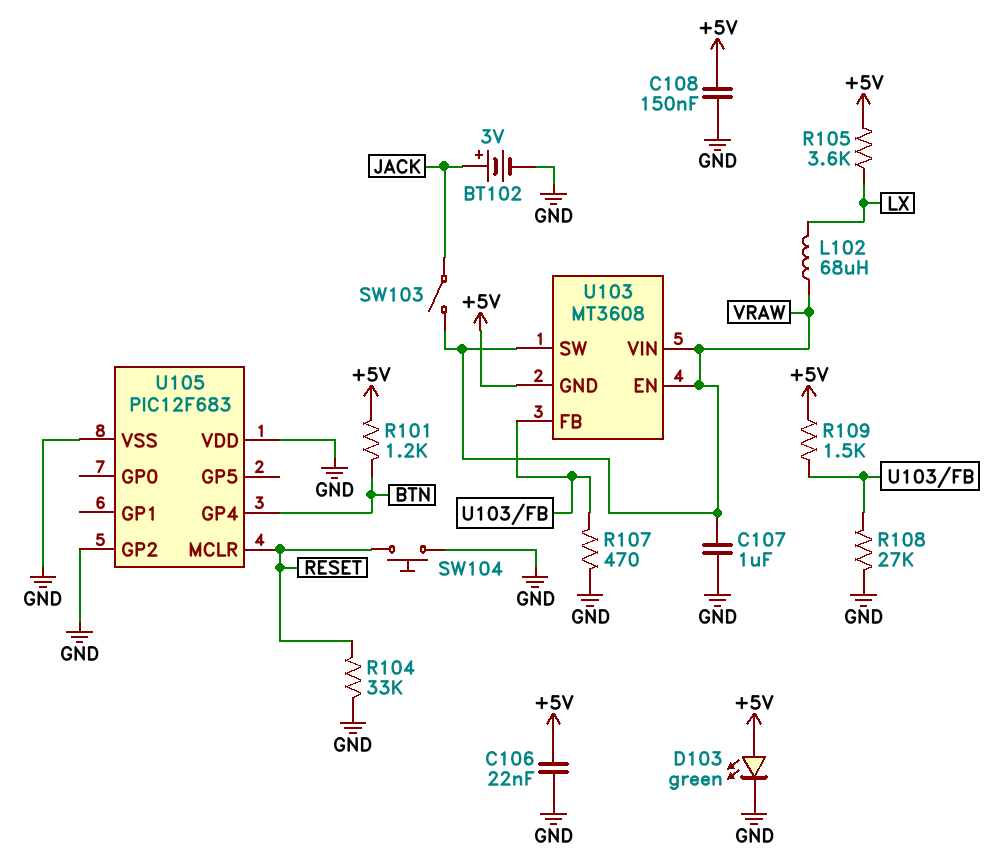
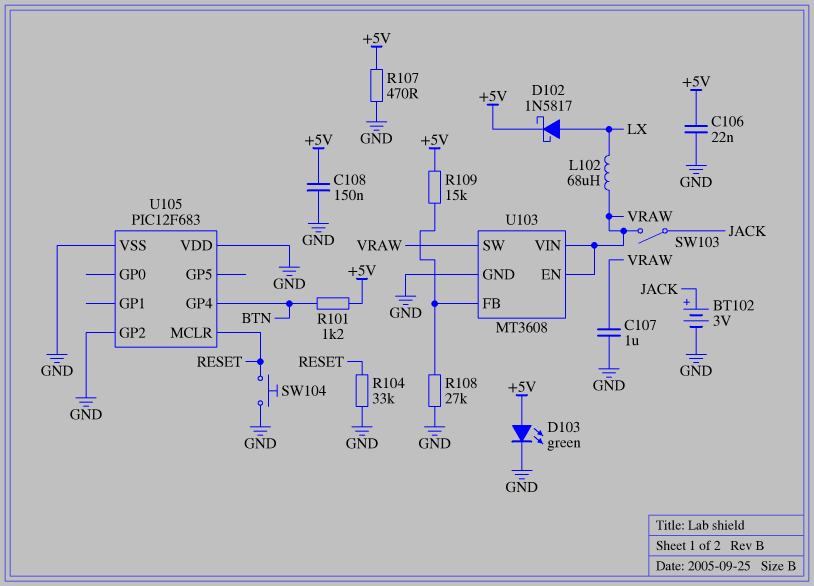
D102: none -> schottky 1N5817 (A LX, K +5V)
R105: 3.6k (+5V, LX) -> none
R107: 470 (GND, U103/FB) -> 470 (+5V, GND)
R109: 1.5k (+5V, U103/FB) -> 15k (+5V, U103/FB)
U103 pin GND: +5V -> GND

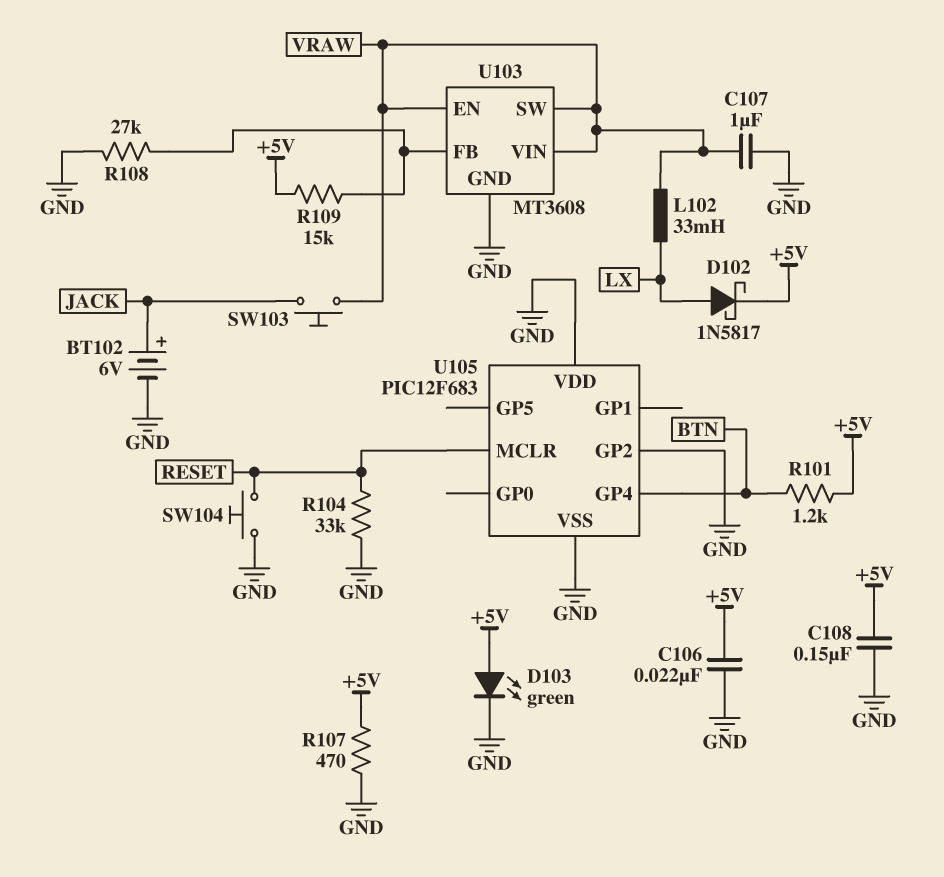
BT102: 3V (plus JACK, minus GND) -> 6V (plus JACK, minus GND)
L102: 68uH (LX, VRAW) -> 33mH (LX, VRAW)
SW103: switch (JACK, VRAW) -> button (JACK, VRAW)

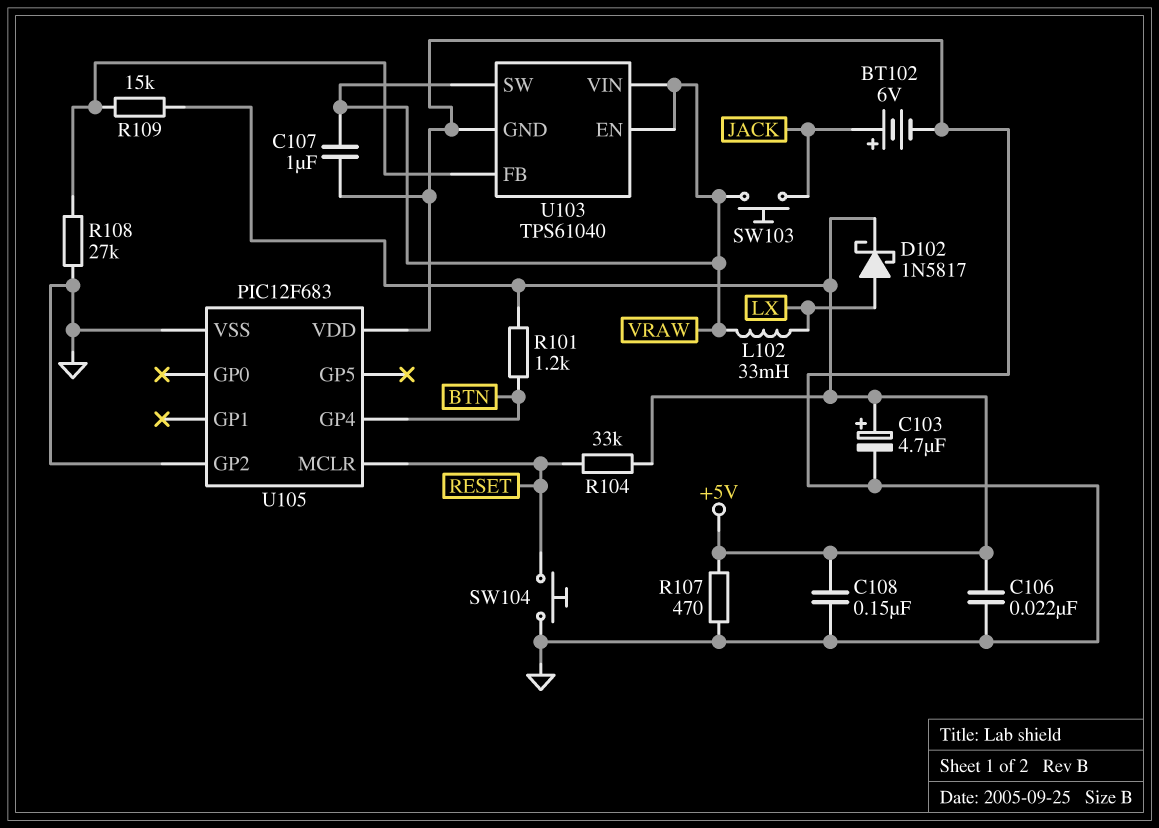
C103: none -> 4.7uF (plus +5V, minus GND)
D103: LED green (A +5V, K GND) -> none
R104: 33k (GND, RESET) -> 33k (+5V, RESET)
U103: MT3608 -> TPS61040

